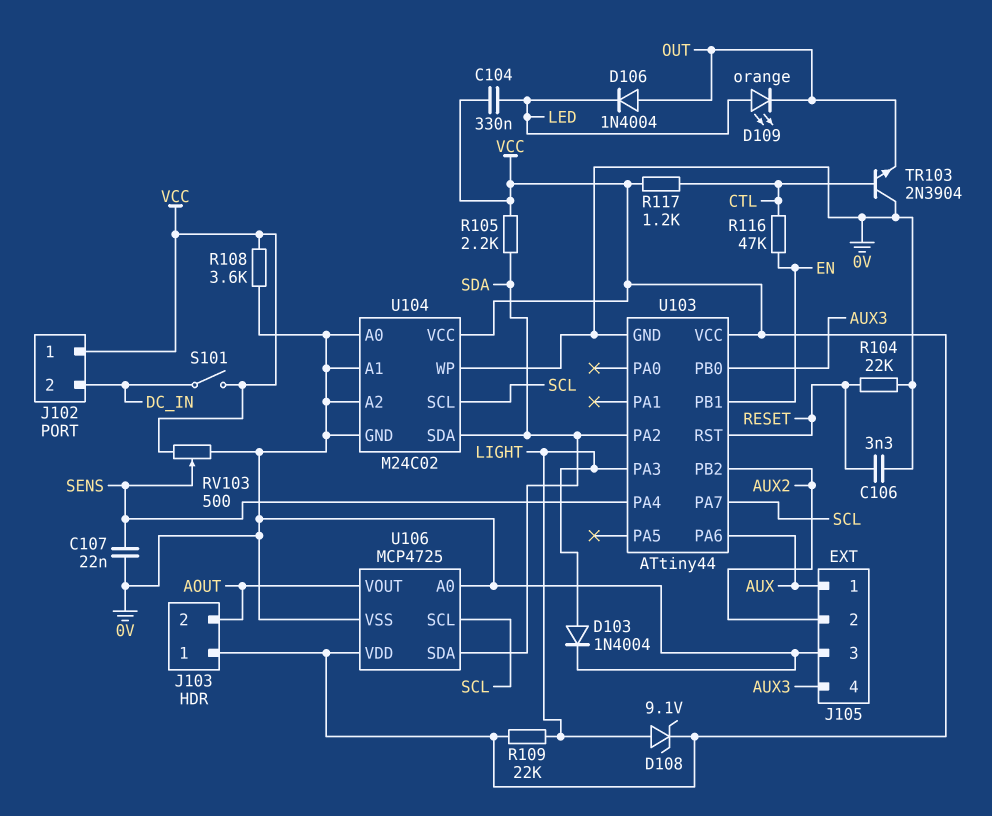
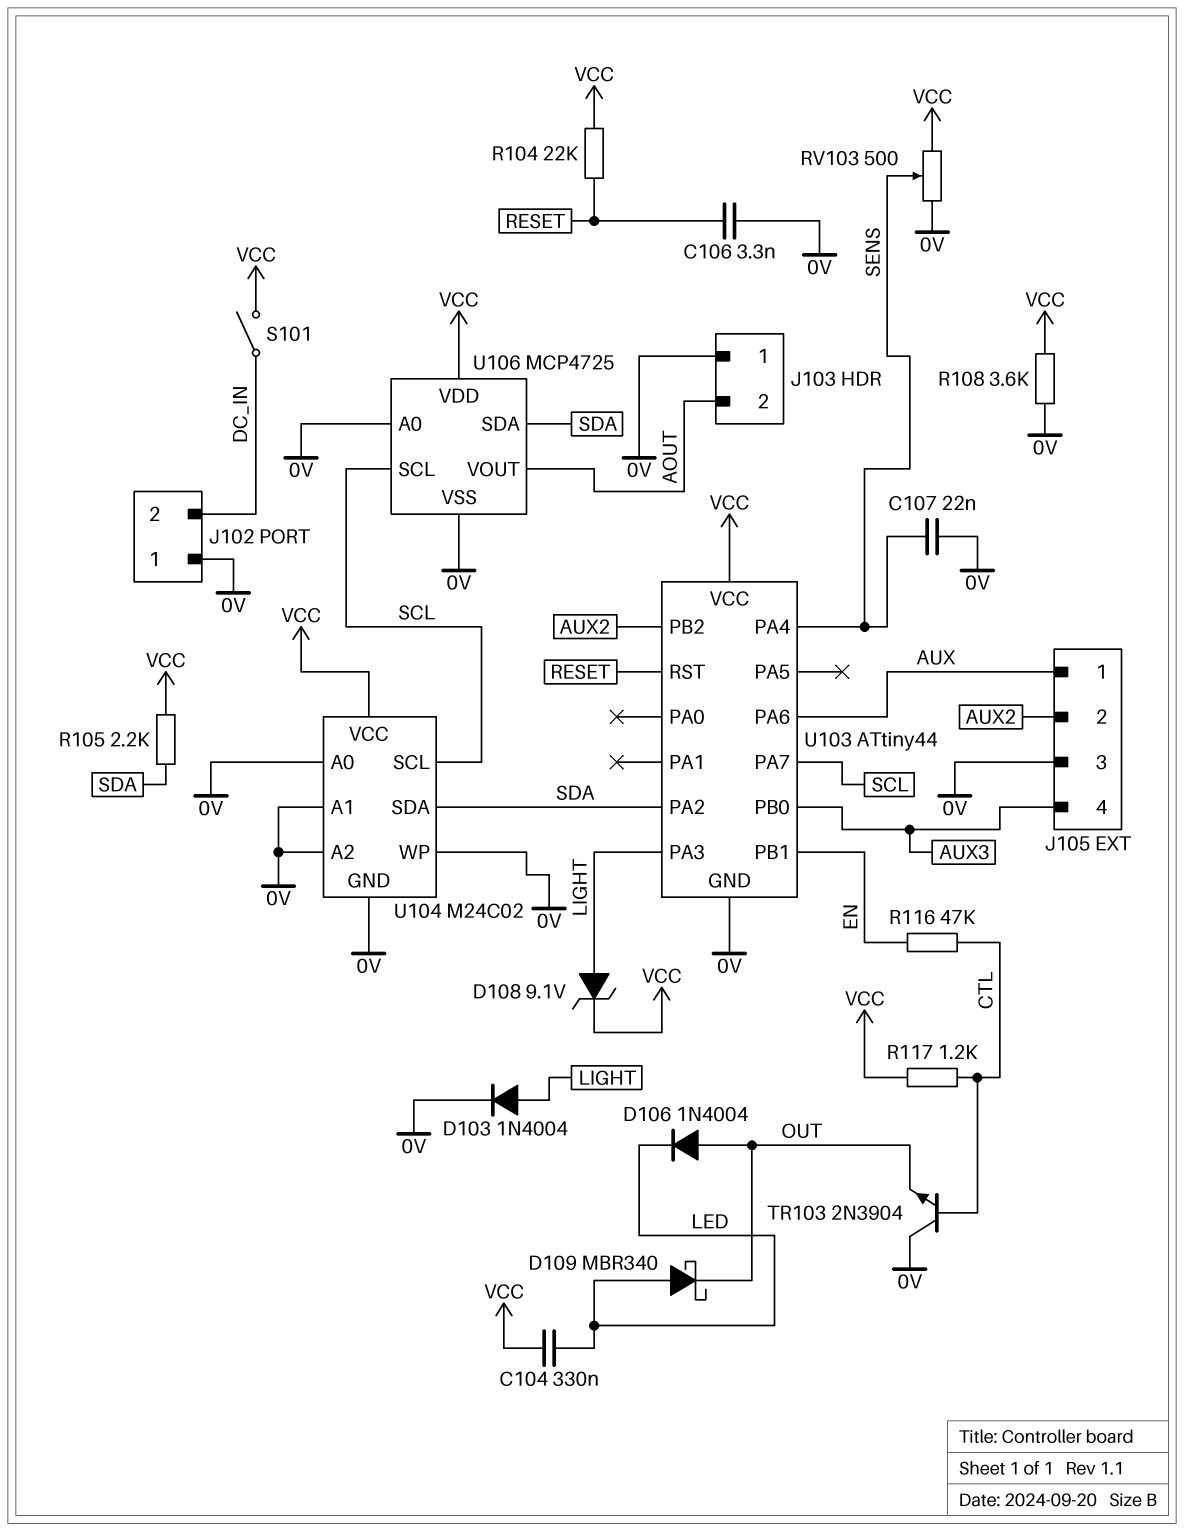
D109: LED orange (A LED, K OUT) -> schottky MBR340 (A LED, K OUT)
J102 pin 1: VCC -> 0V
J103 pin 1: VCC -> 0V
R104: 22k (0V, RESET) -> 22k (RESET, VCC)
R109: 22k (LIGHT, VCC) -> none

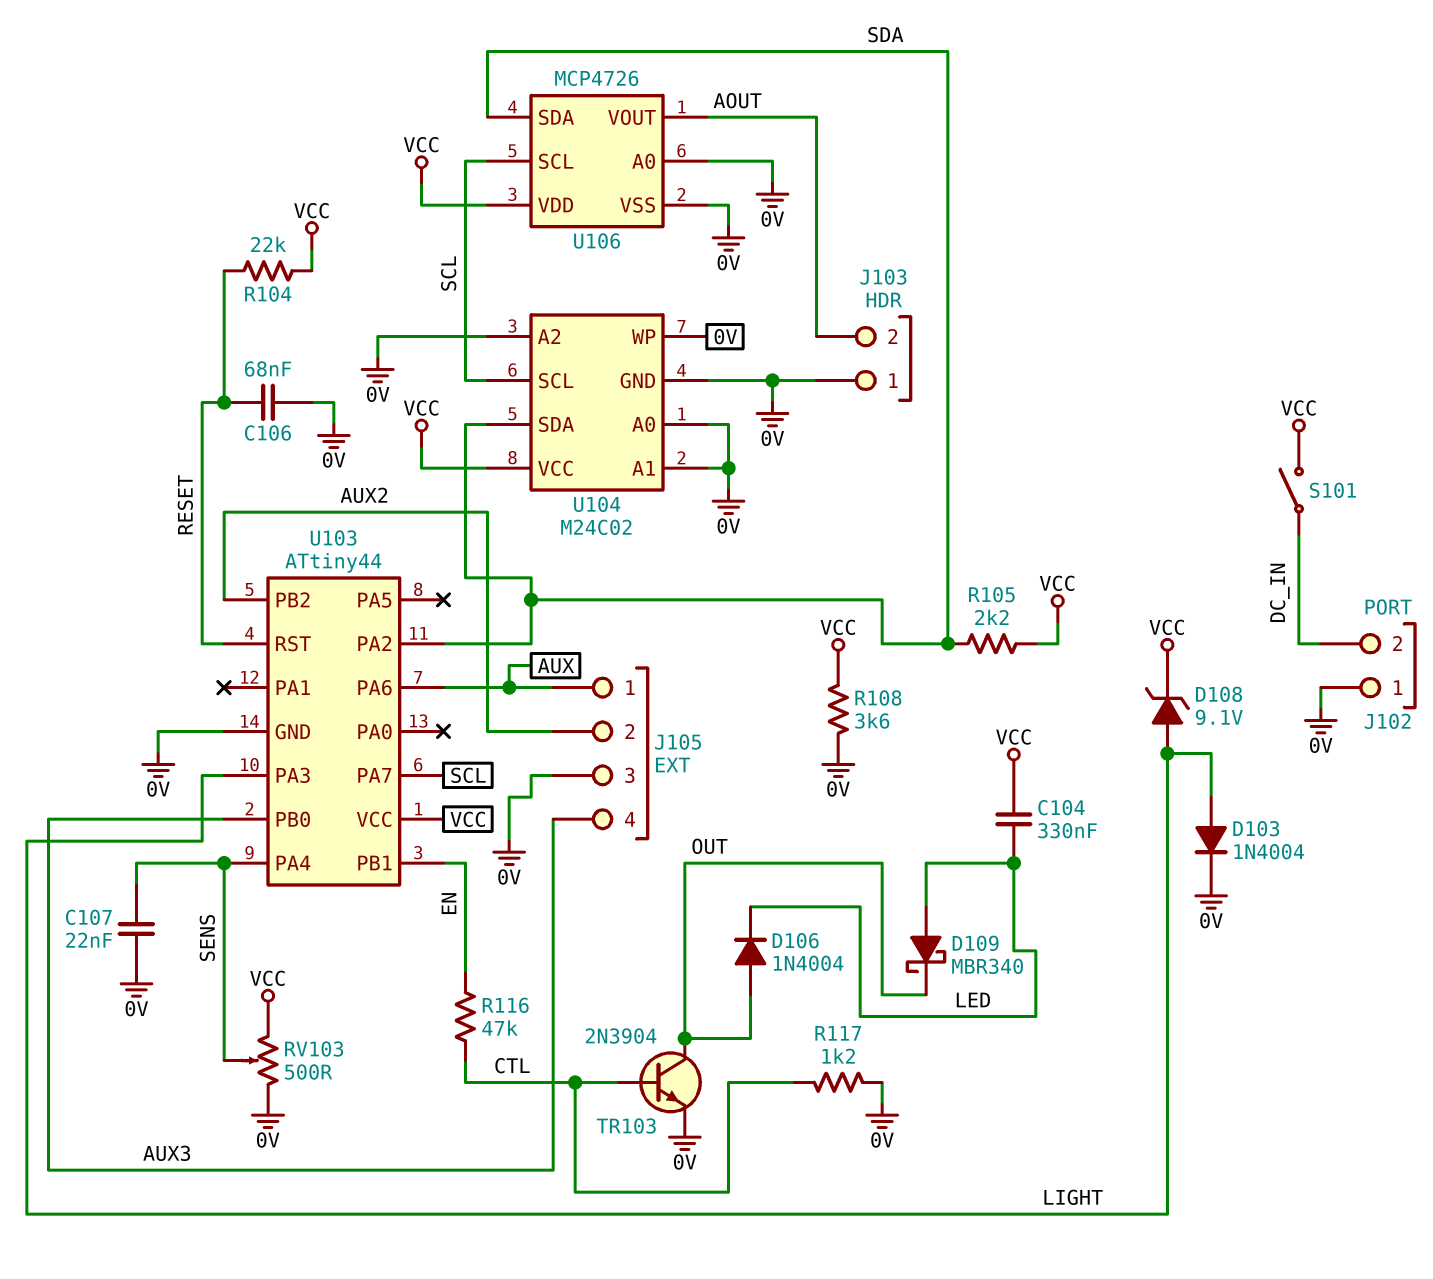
C106: 3.3nF (0V, RESET) -> 68nF (0V, RESET)
R117: 1.2k (CTL, VCC) -> 1.2k (0V, CTL)
TR103: NPN 2N3904 (B CTL, C 0V, E OUT) -> NPN 2N3904 (B CTL, C OUT, E 0V)
U106: MCP4725 -> MCP4726

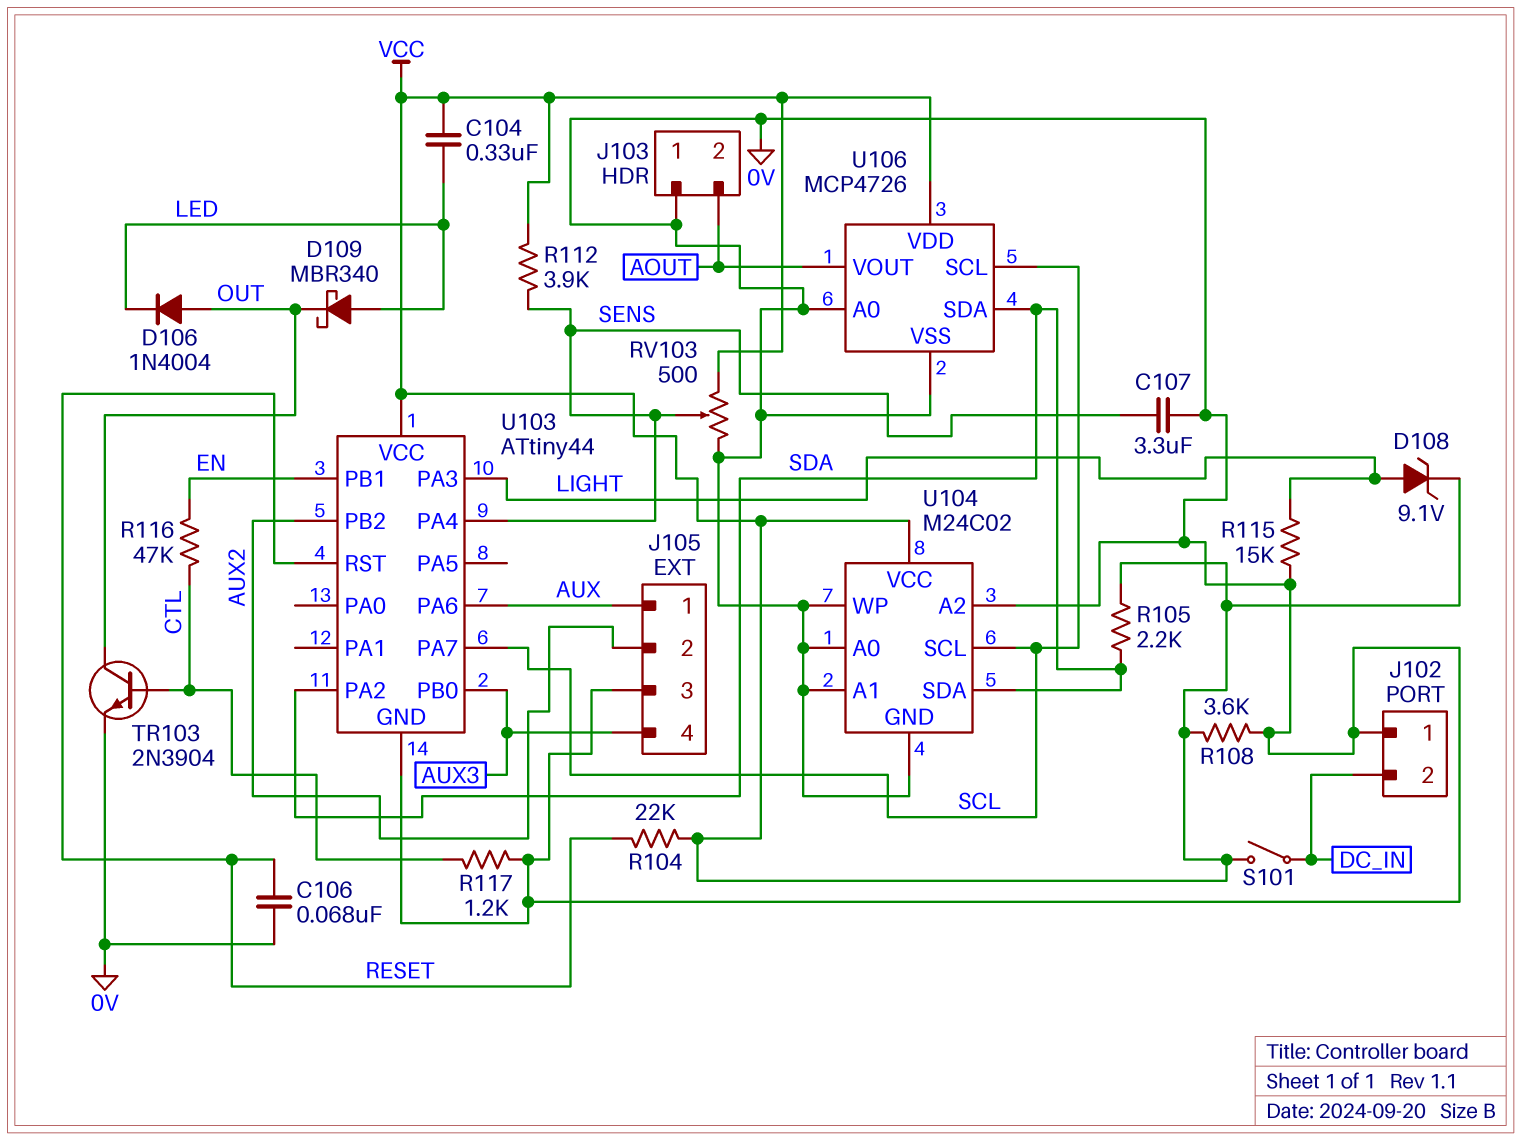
C107: 22nF (0V, SENS) -> 3.3uF (0V, SENS)
D103: diode 1N4004 (A LIGHT, K 0V) -> none
R112: none -> 3.9k (SENS, VCC)
R115: none -> 15k (0V, LIGHT)

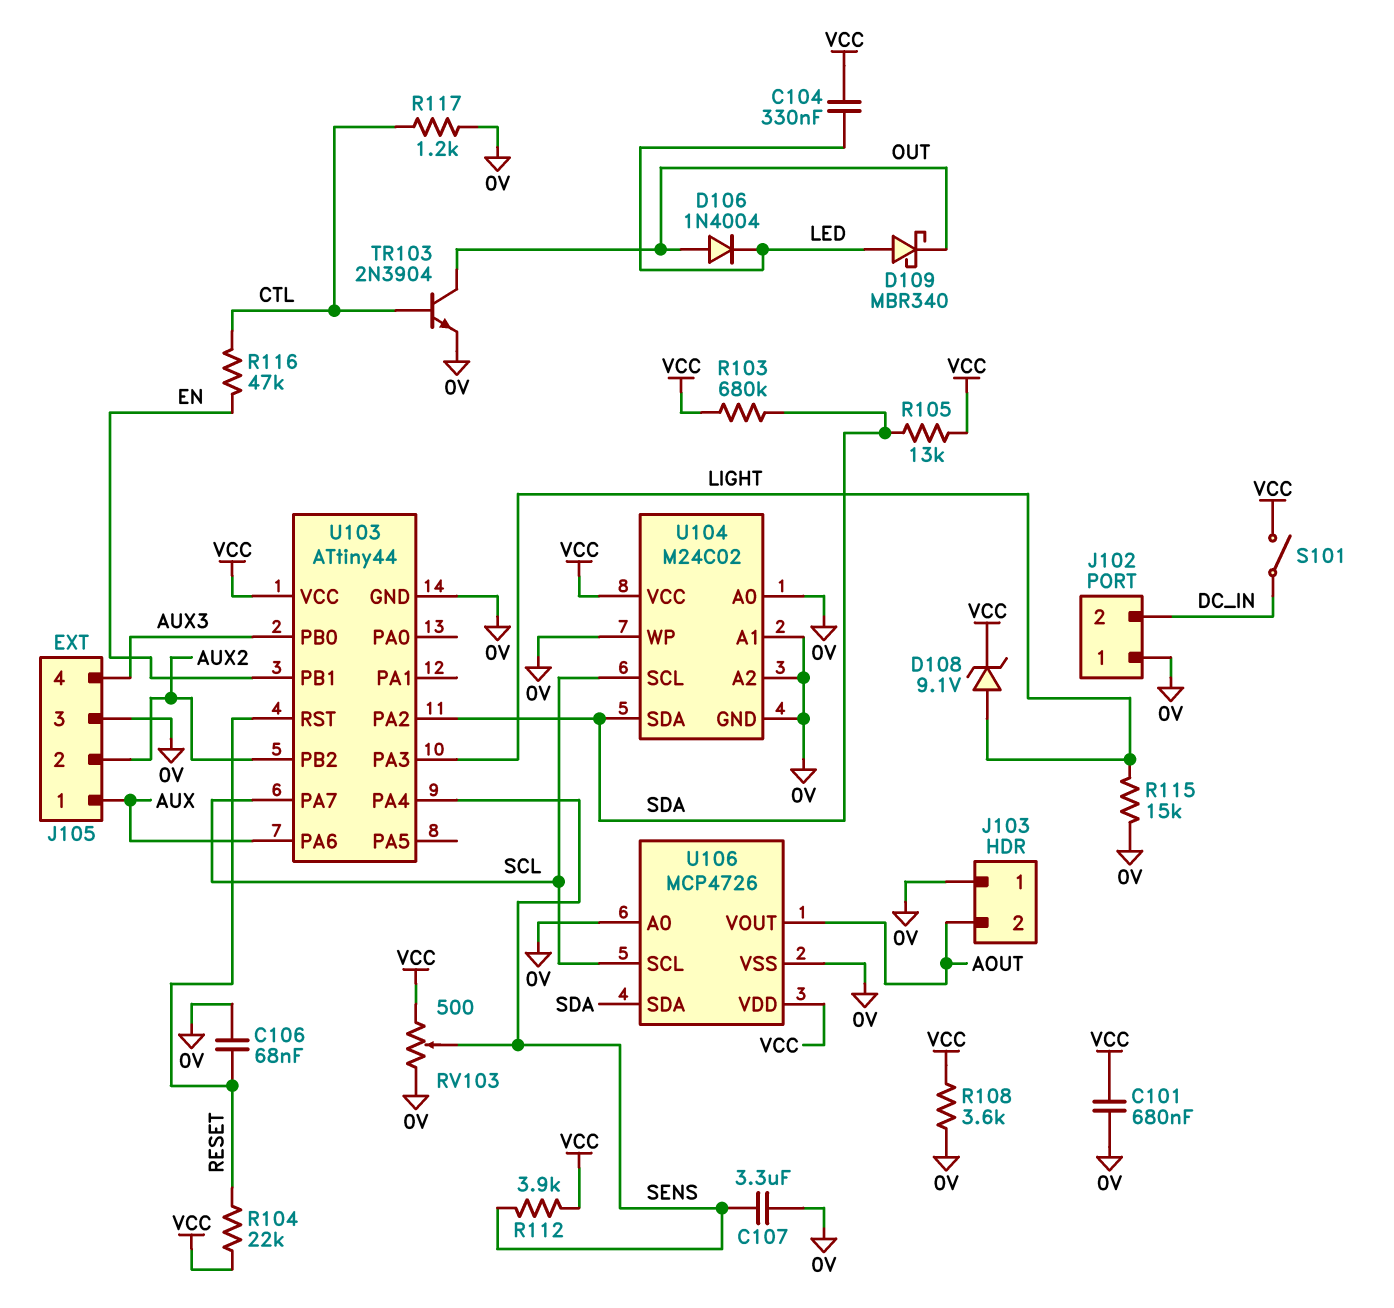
C101: none -> 680nF (0V, VCC)
R103: none -> 680k (SDA, VCC)
R105: 2.2k (SDA, VCC) -> 13k (SDA, VCC)

